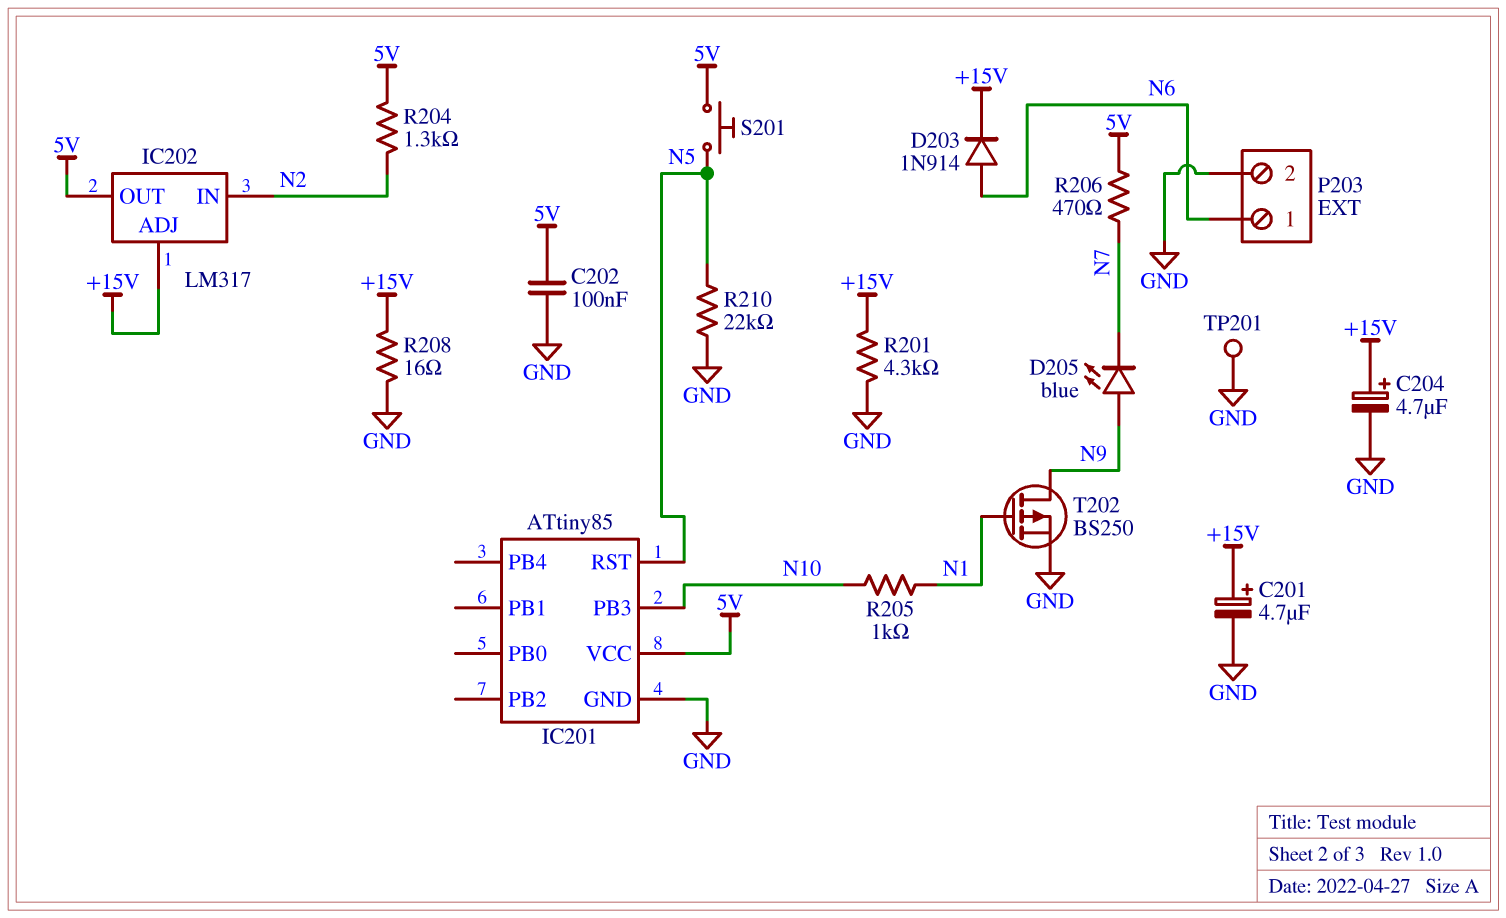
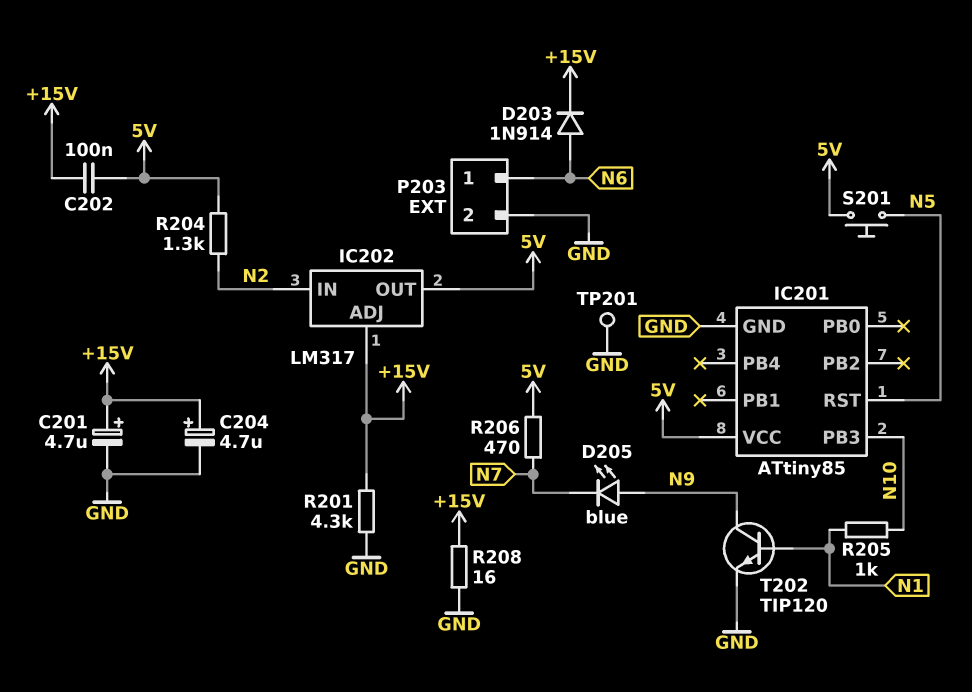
C202: 100nF (5V, GND) -> 100nF (+15V, 5V)
R210: 22k (GND, N5) -> none
T202: PMOS BS250 (G N1, D N9, S GND) -> NPN TIP120 (B N1, C N9, E GND)

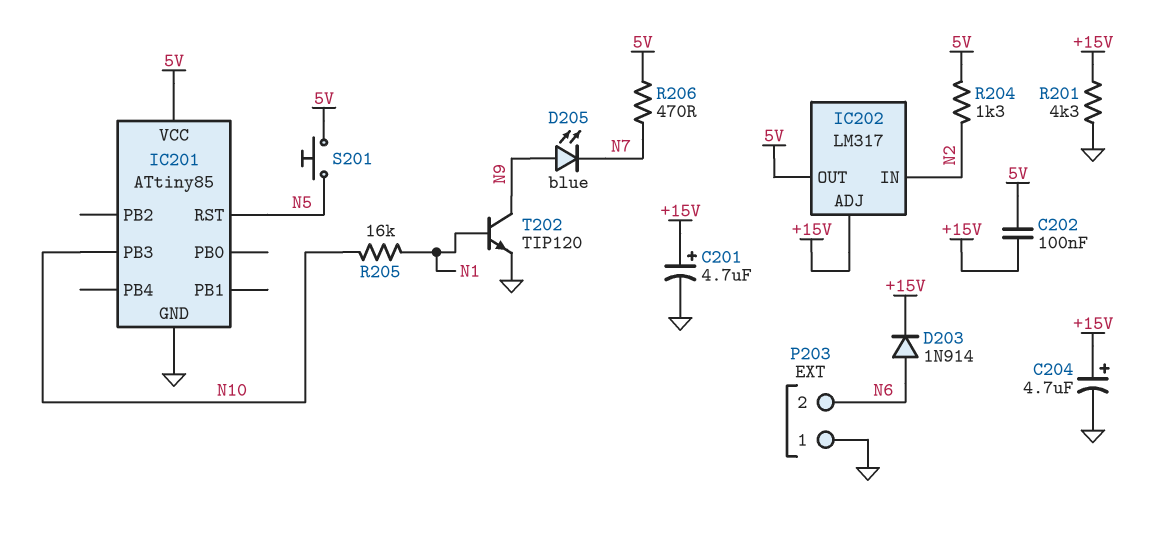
P203 pin 1: N6 -> GND
P203 pin 2: GND -> N6
R205: 1k (N1, N10) -> 16k (N1, N10)
R208: 16 (+15V, GND) -> none
TP201: test point (GND) -> none

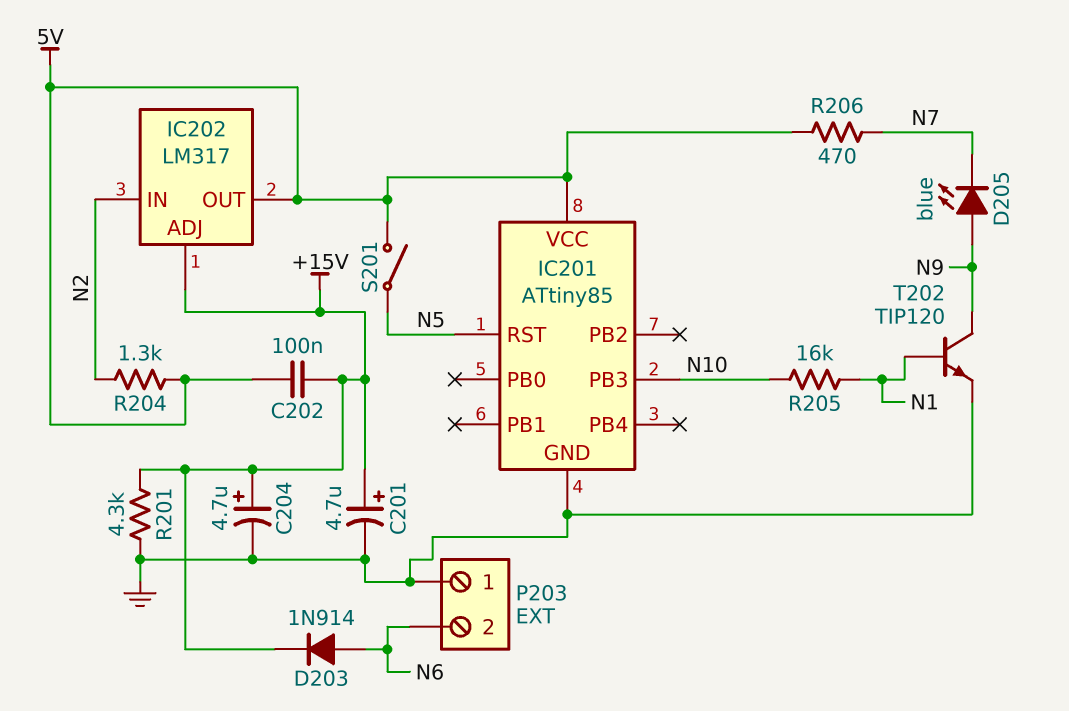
S201: button (5V, N5) -> switch (5V, N5)

